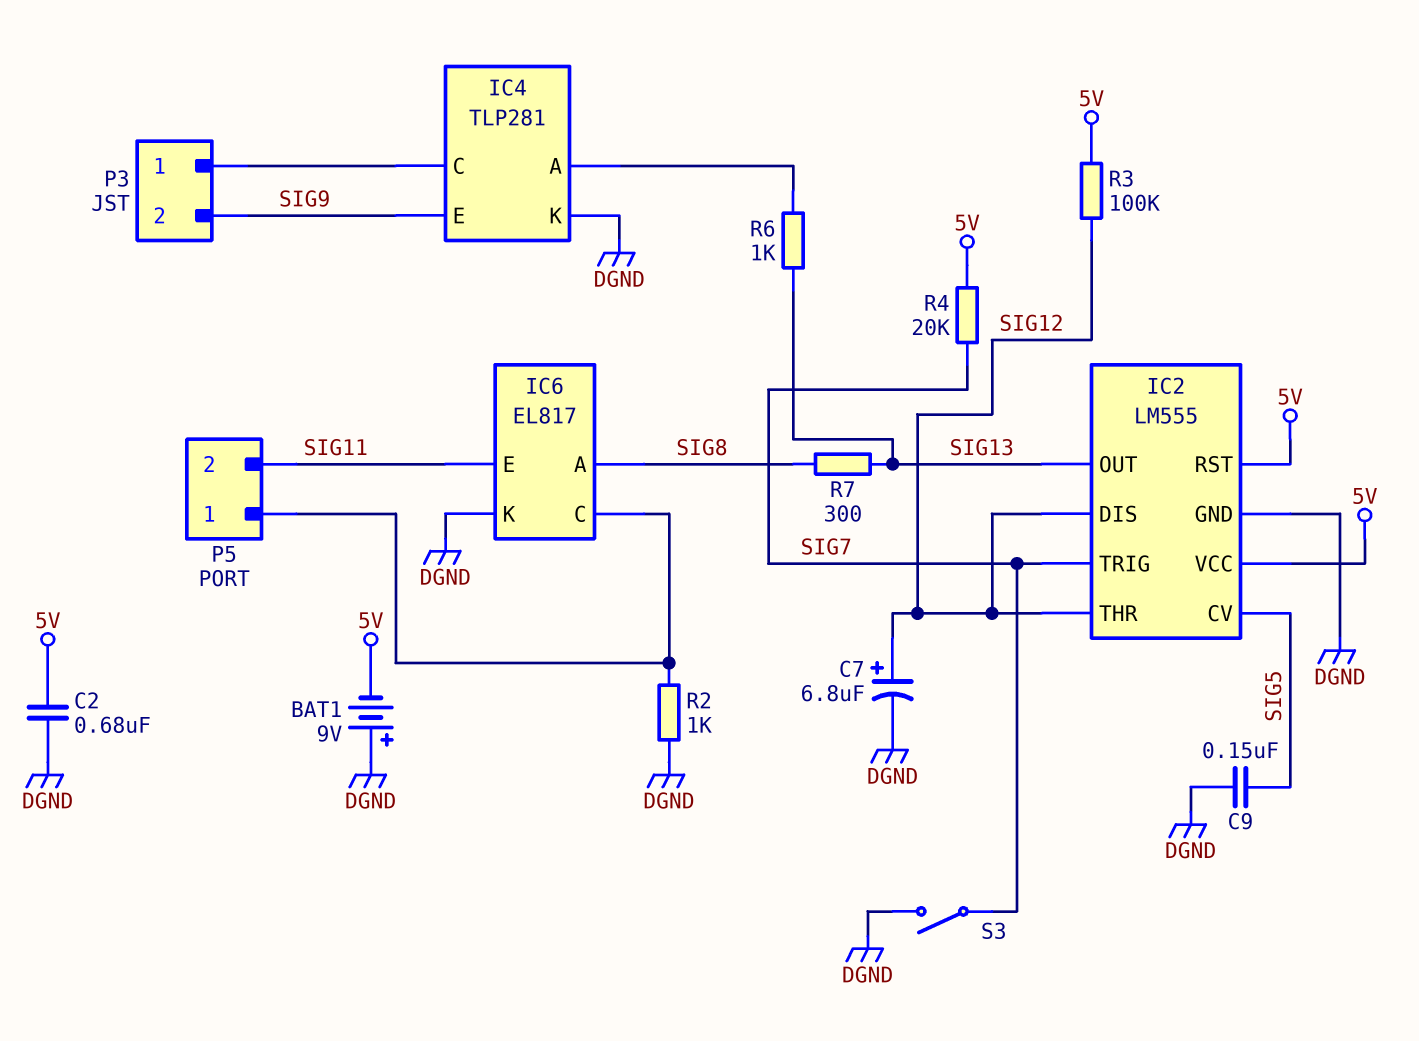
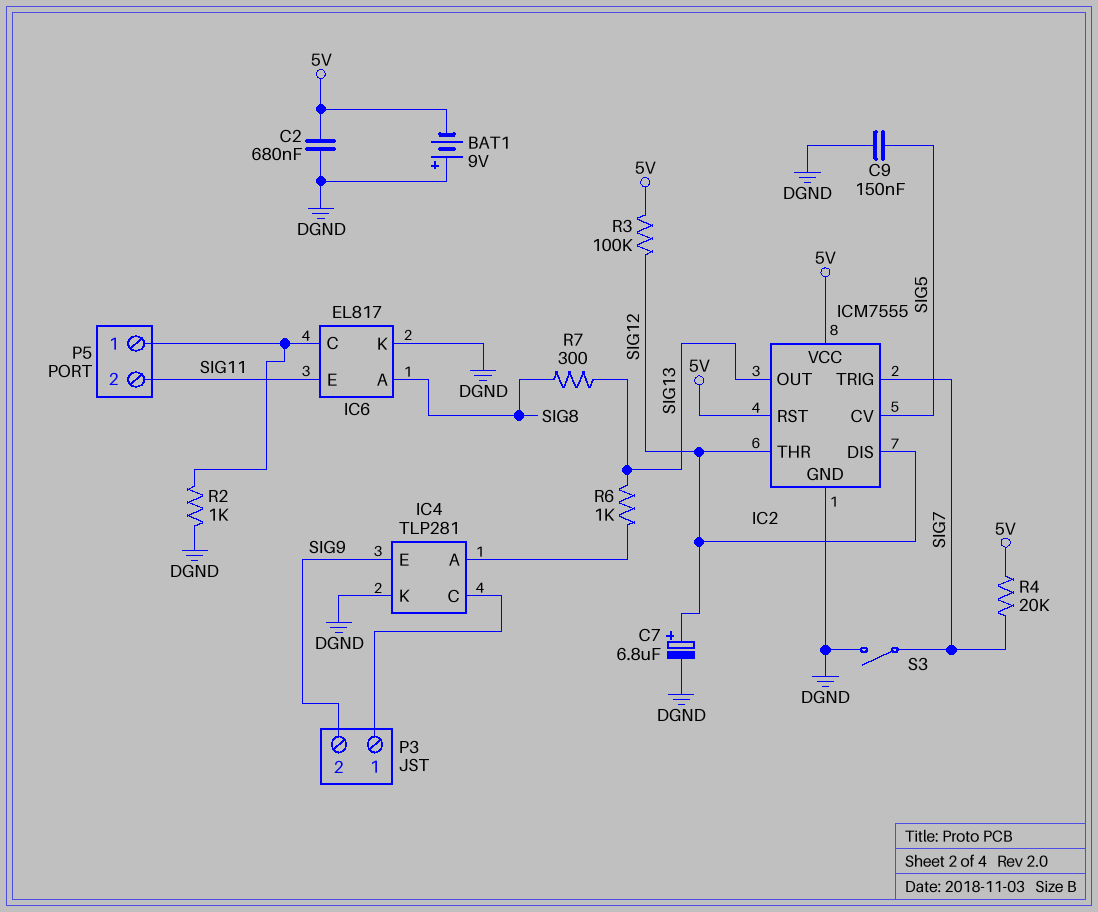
IC2: LM555 -> ICM7555

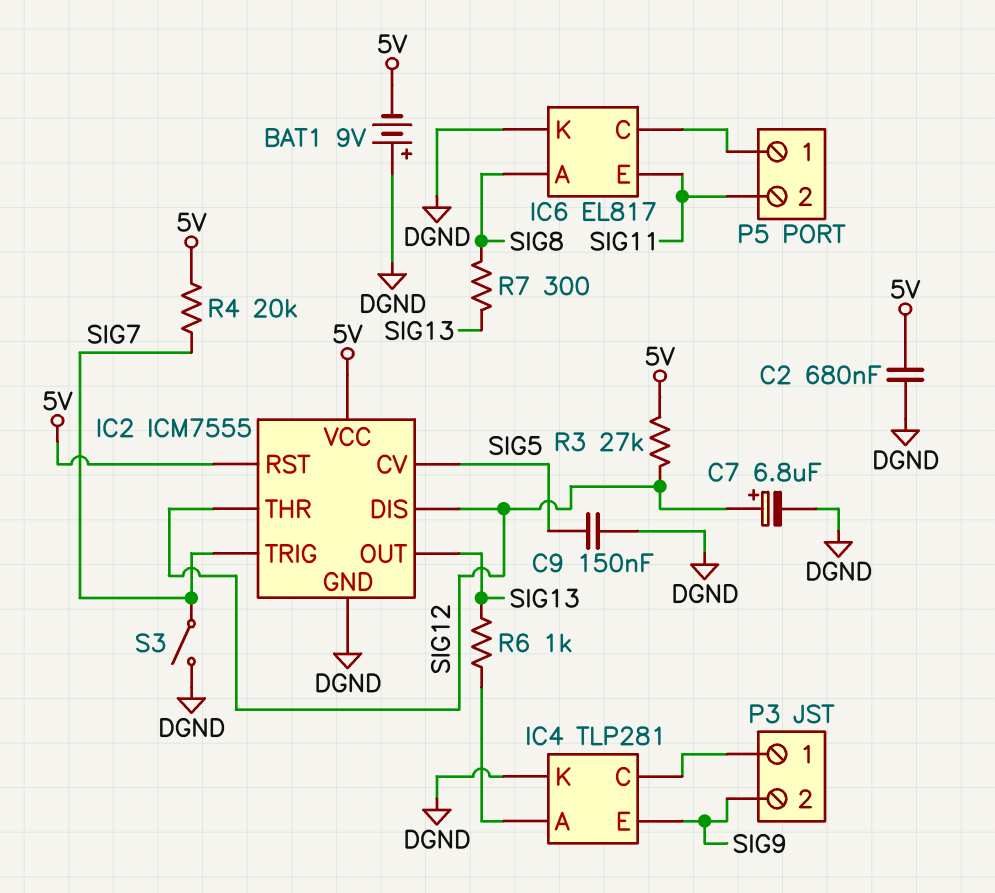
R2: 1k (DGND, IC6/C) -> none
R3: 100k (5V, SIG12) -> 27k (5V, SIG12)

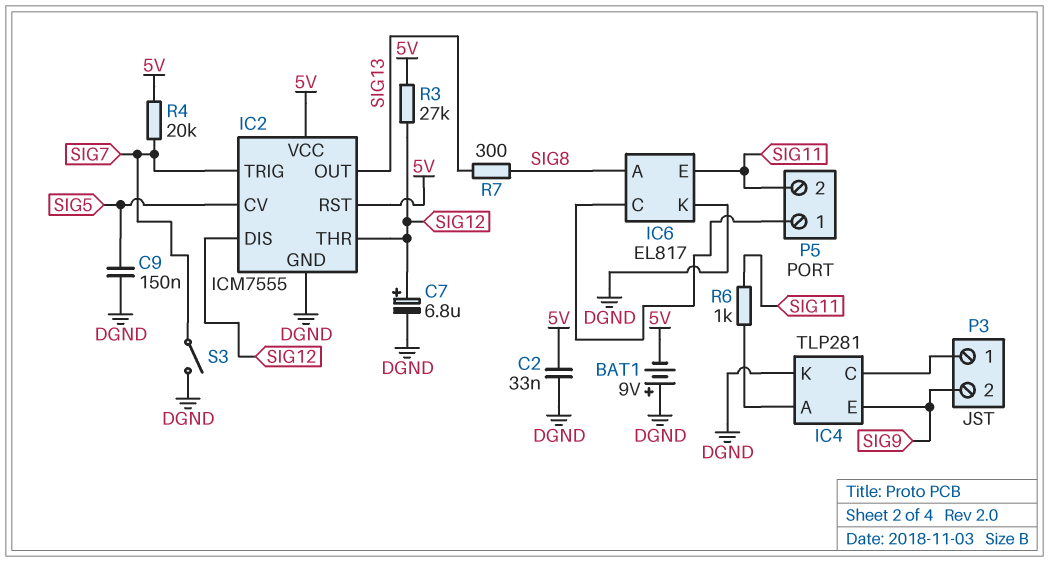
C2: 680nF (5V, DGND) -> 33nF (5V, DGND)
R6: 1k (IC4/A, SIG13) -> 1k (IC4/A, SIG11)

